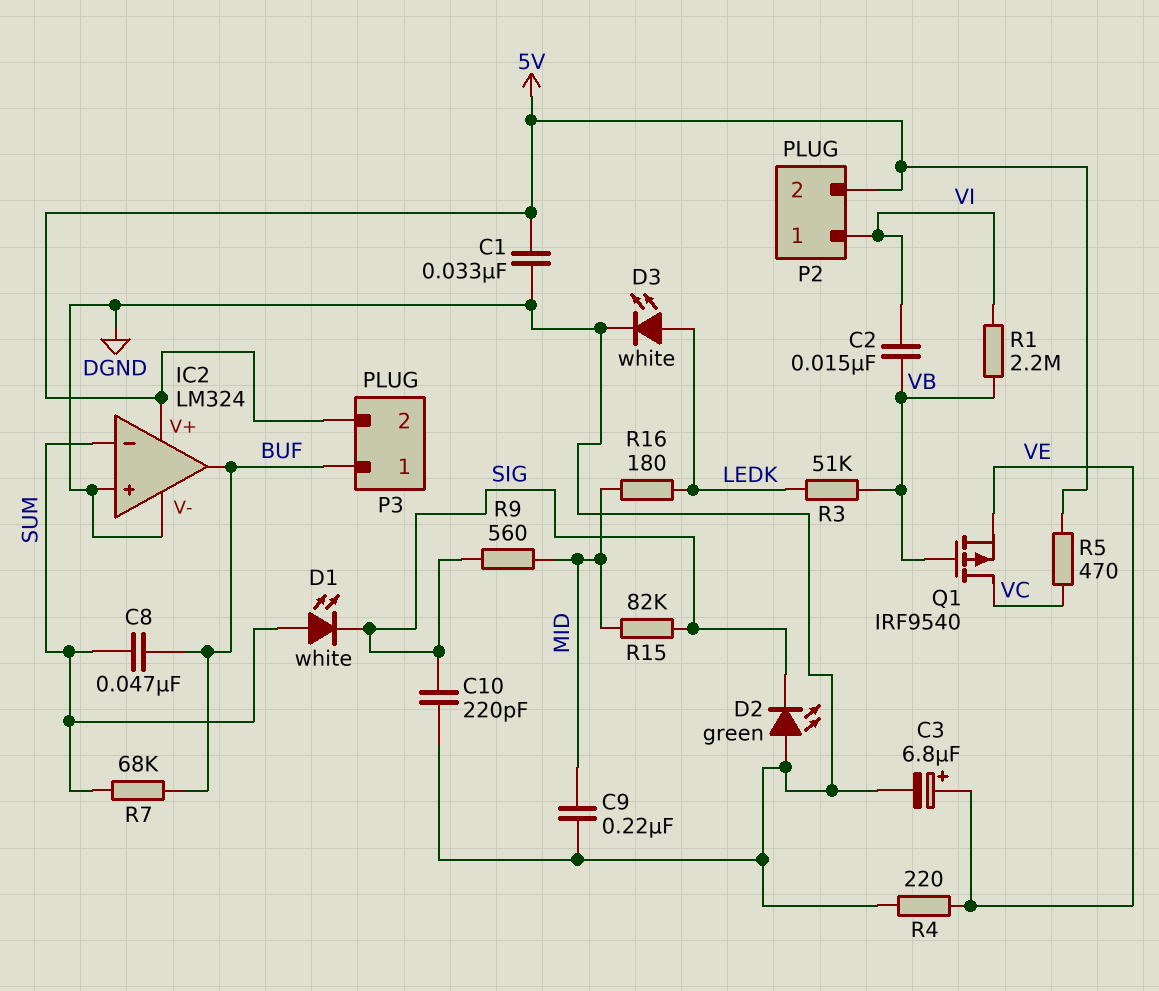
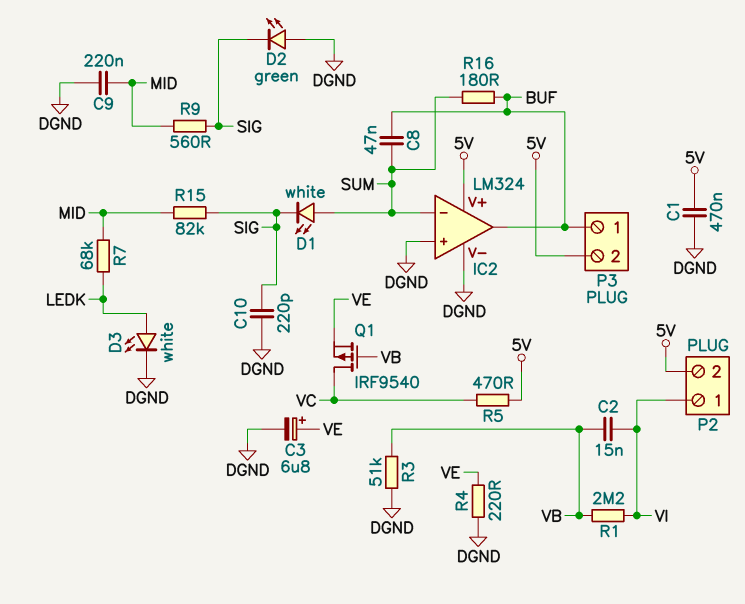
C1: 33nF (5V, DGND) -> 470nF (5V, DGND)
R3: 51k (LEDK, VB) -> 51k (DGND, VB)
R7: 68k (BUF, SUM) -> 68k (LEDK, MID)
R16: 180 (LEDK, MID) -> 180 (BUF, SUM)

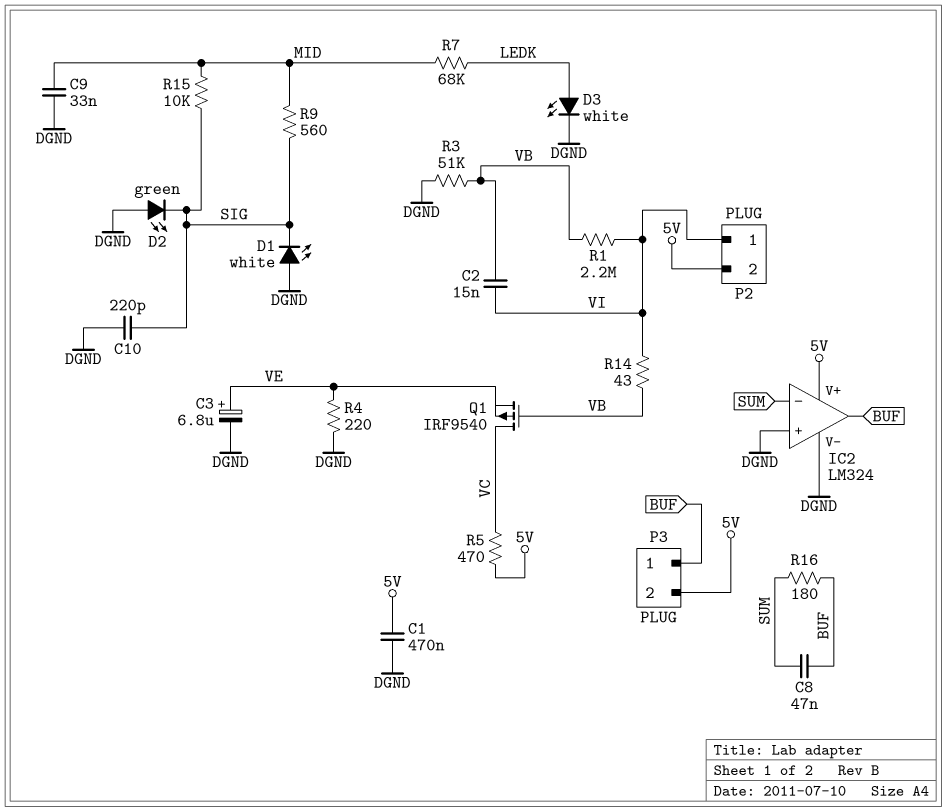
C9: 220nF (DGND, MID) -> 33nF (DGND, MID)
D1: LED white (A SUM, K SIG) -> LED white (A DGND, K SIG)
R14: none -> 43 (VB, VI)
R15: 82k (MID, SIG) -> 10k (MID, SIG)

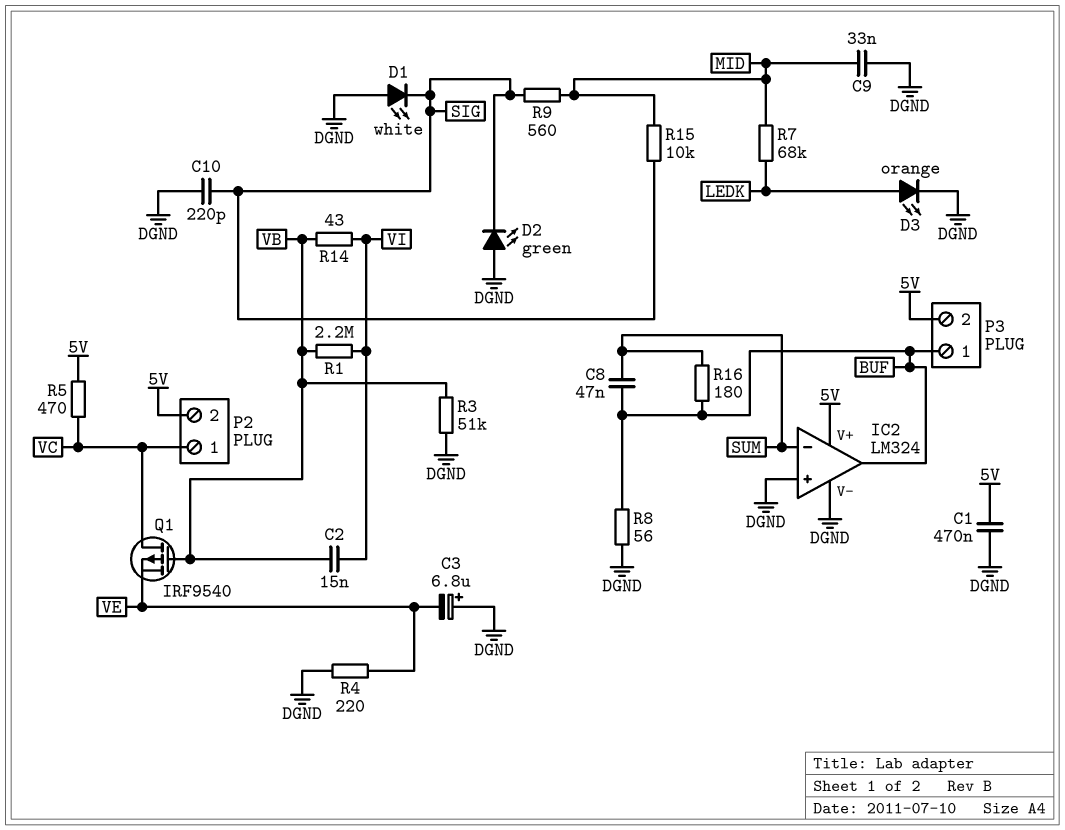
C3: 6.8uF (plus VE, minus DGND) -> 6.8uF (plus DGND, minus VE)
D3: LED white (A LEDK, K DGND) -> LED orange (A LEDK, K DGND)
P2 pin 1: VI -> VC
R8: none -> 56 (BUF, DGND)

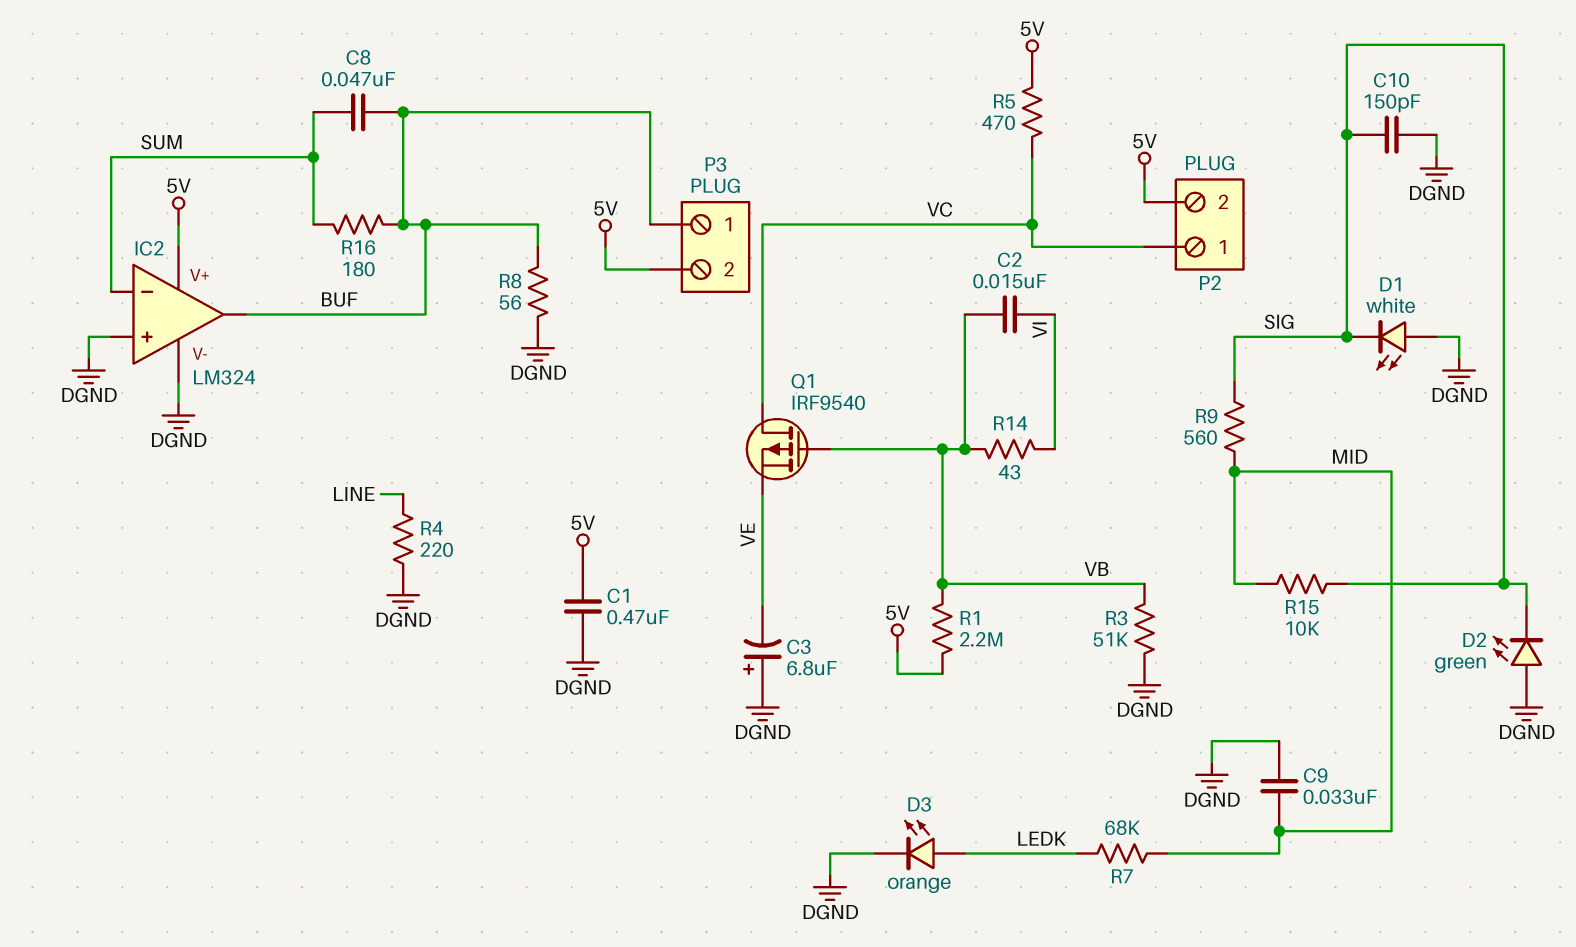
C10: 220pF (DGND, SIG) -> 150pF (DGND, SIG)
R1: 2.2M (VB, VI) -> 2.2M (5V, VB)
R4: 220 (DGND, VE) -> 220 (DGND, LINE)

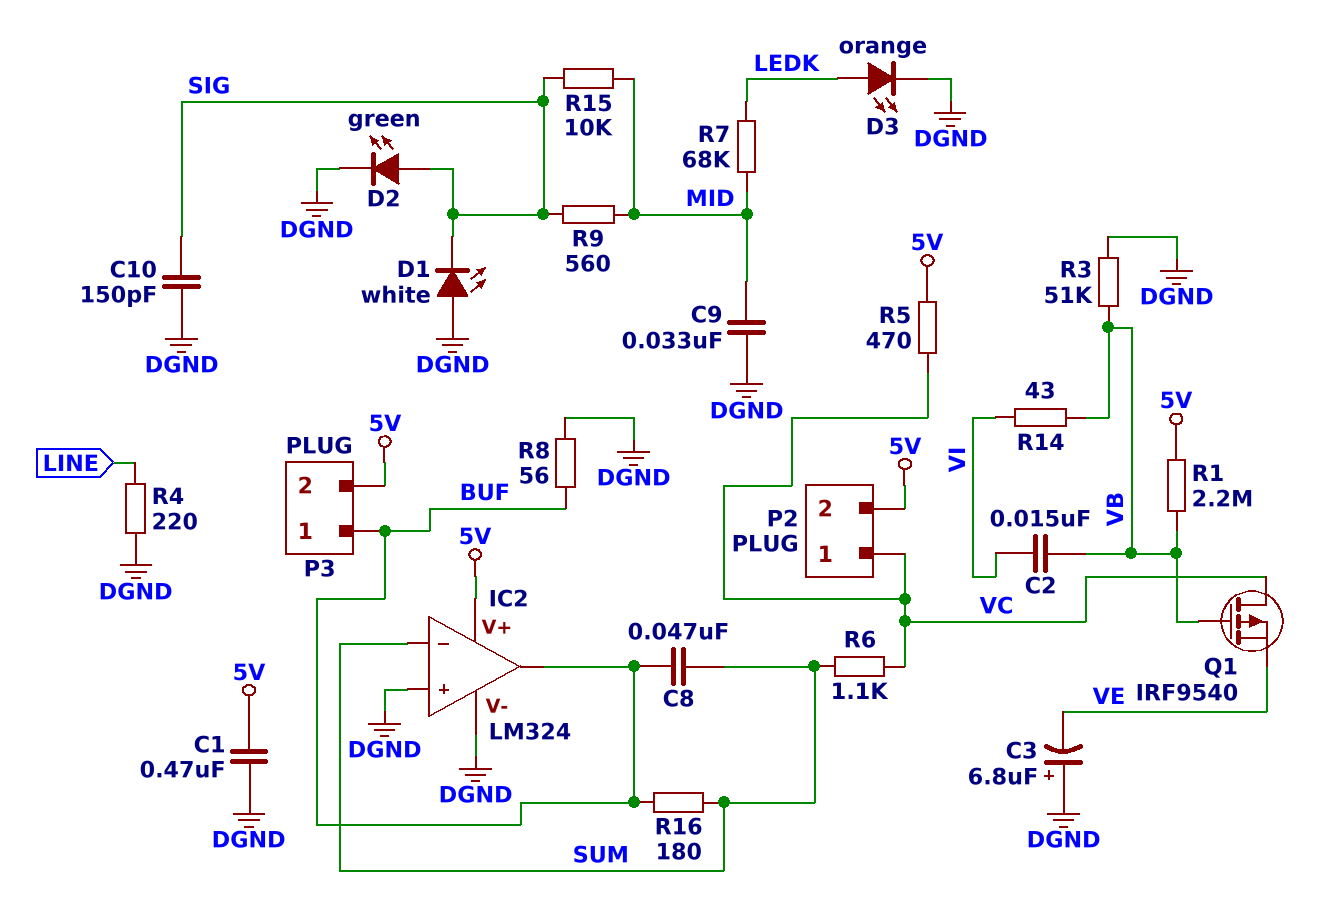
D2: LED green (A DGND, K SIG) -> LED green (A SIG, K DGND)
R6: none -> 1.1k (SUM, VC)

